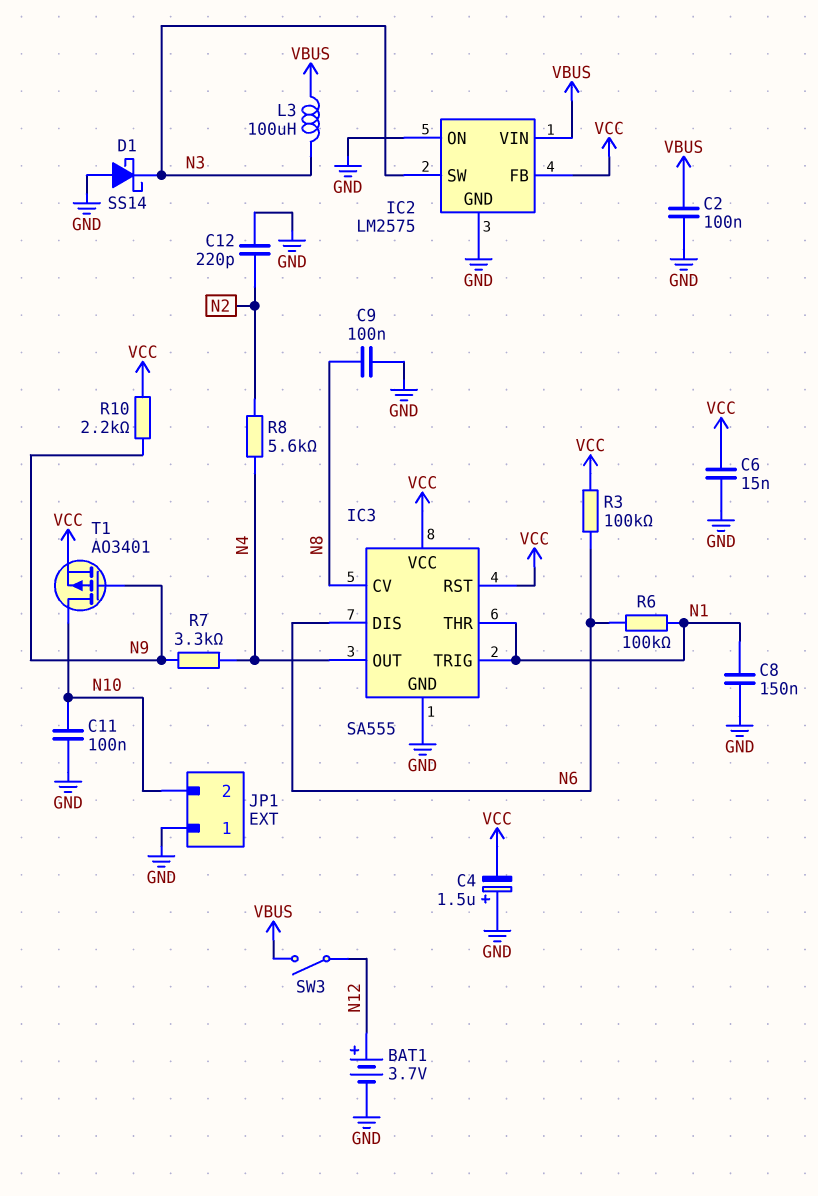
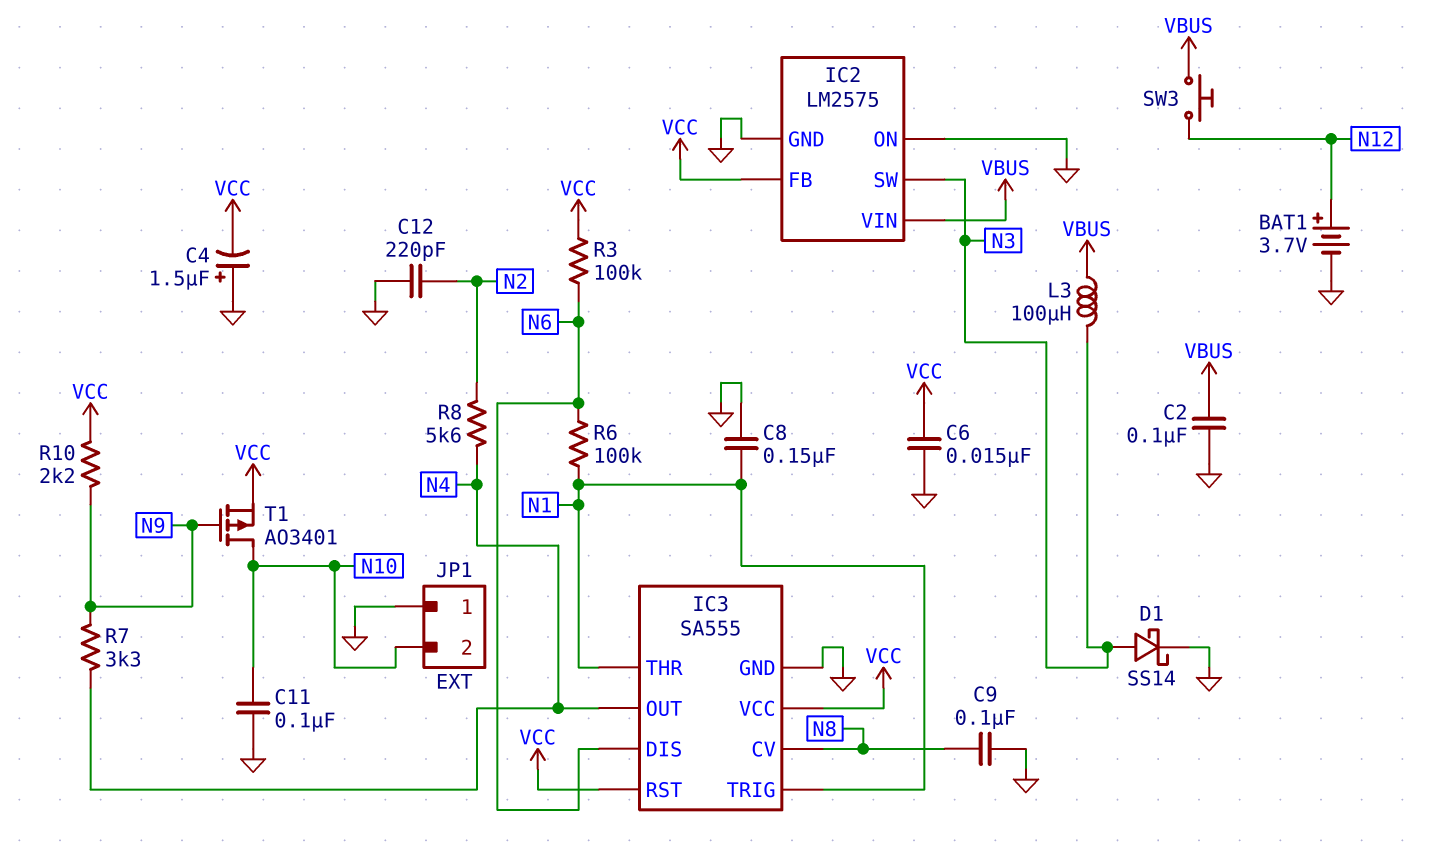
D1: schottky SS14 (A GND, K N3) -> schottky SS14 (A N3, K GND)
SW3: switch (N12, VBUS) -> button (N12, VBUS)

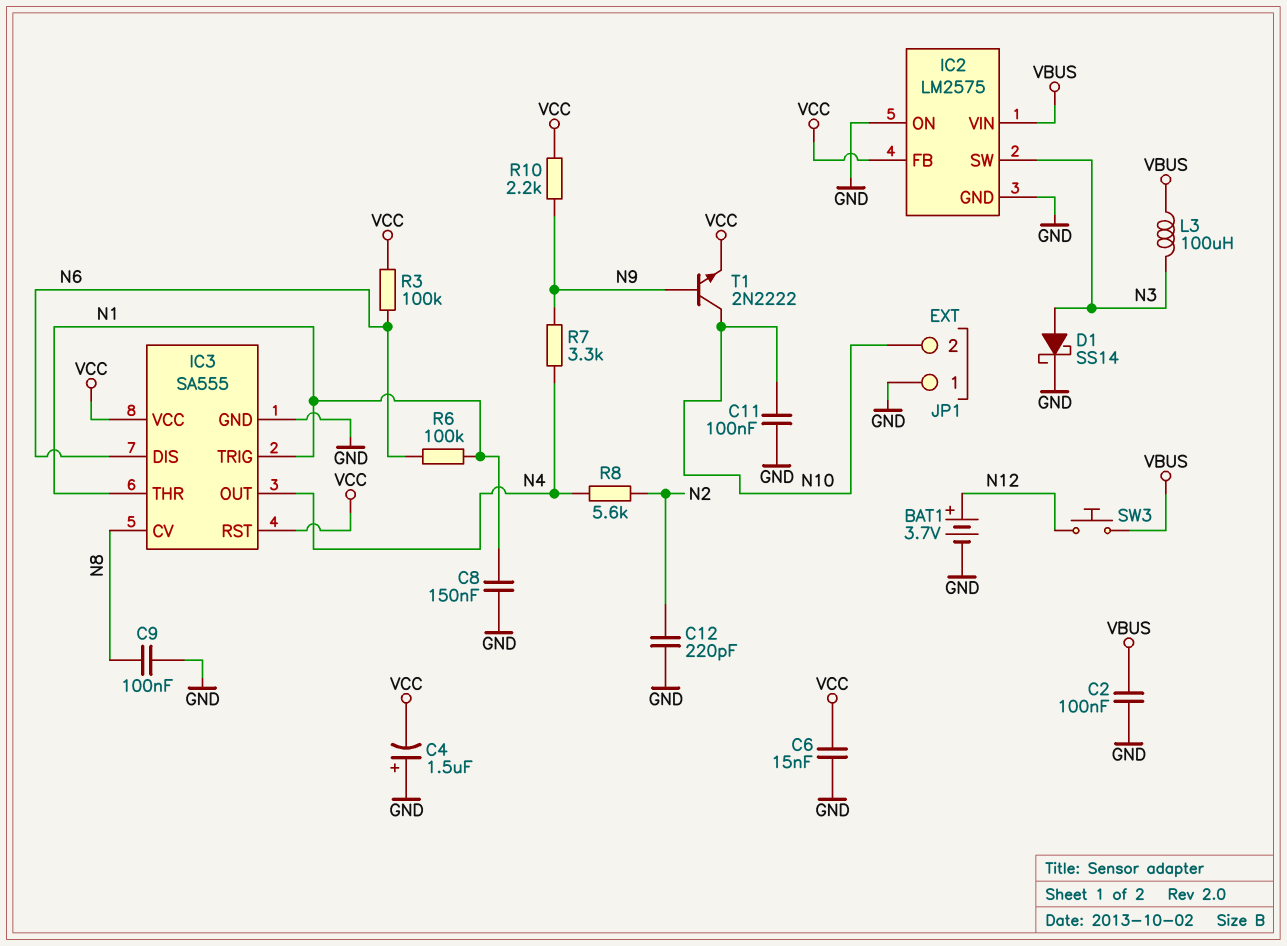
T1: PMOS AO3401 (G N9, D N10, S VCC) -> NPN 2N2222 (B N9, C N10, E VCC)

